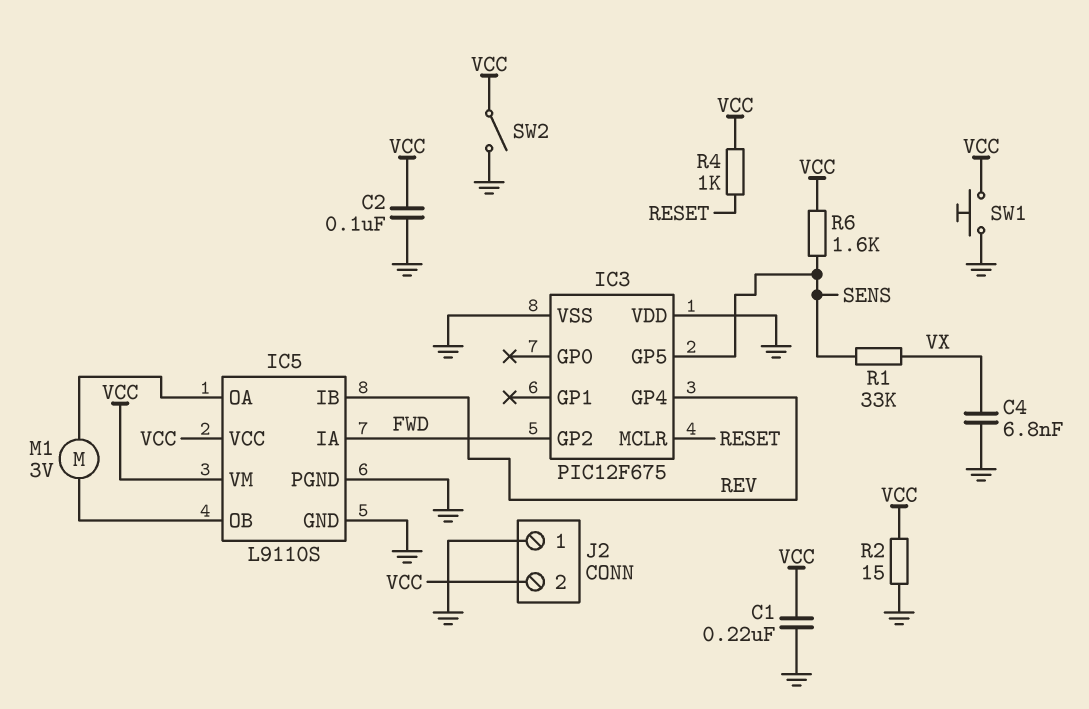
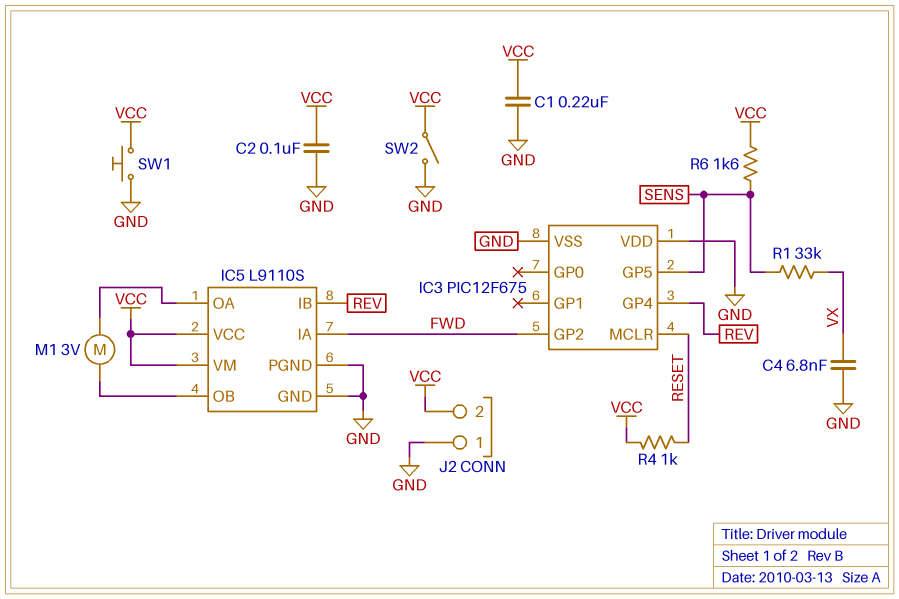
R2: 15 (GND, VCC) -> none

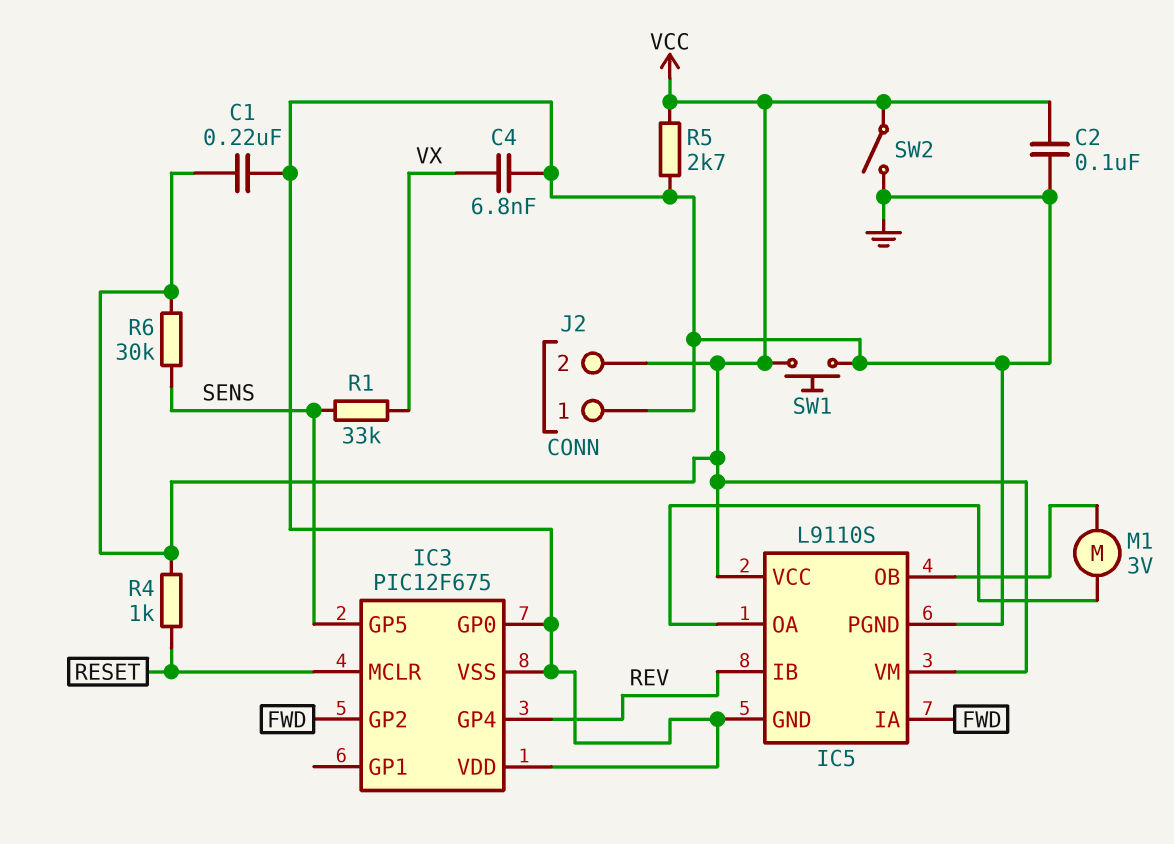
IC3 pin GP0: none -> GND
R5: none -> 2.7k (GND, VCC)
R6: 1.6k (SENS, VCC) -> 30k (SENS, VCC)

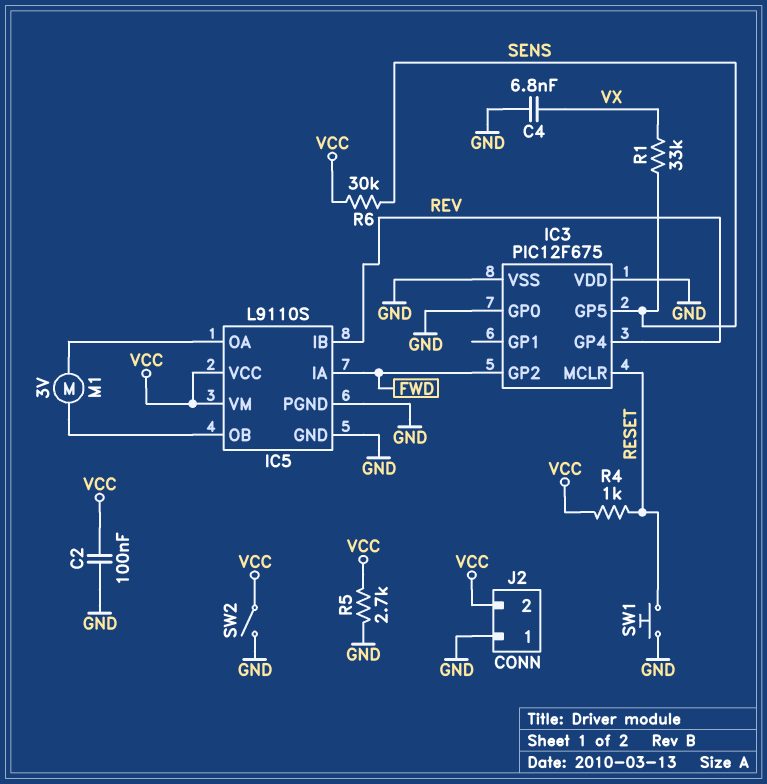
C1: 220nF (GND, VCC) -> none
SW1: button (GND, VCC) -> button (GND, RESET)

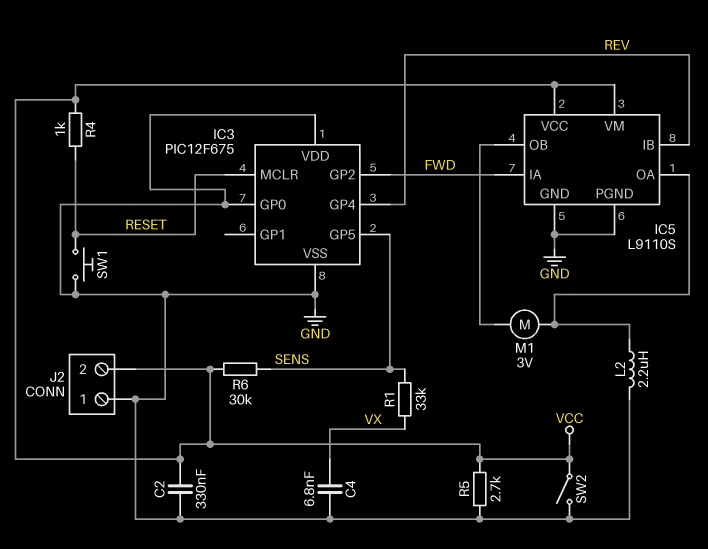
C2: 100nF (GND, VCC) -> 330nF (GND, VCC)
L2: none -> 2.2uH (GND, IC5/OA)

